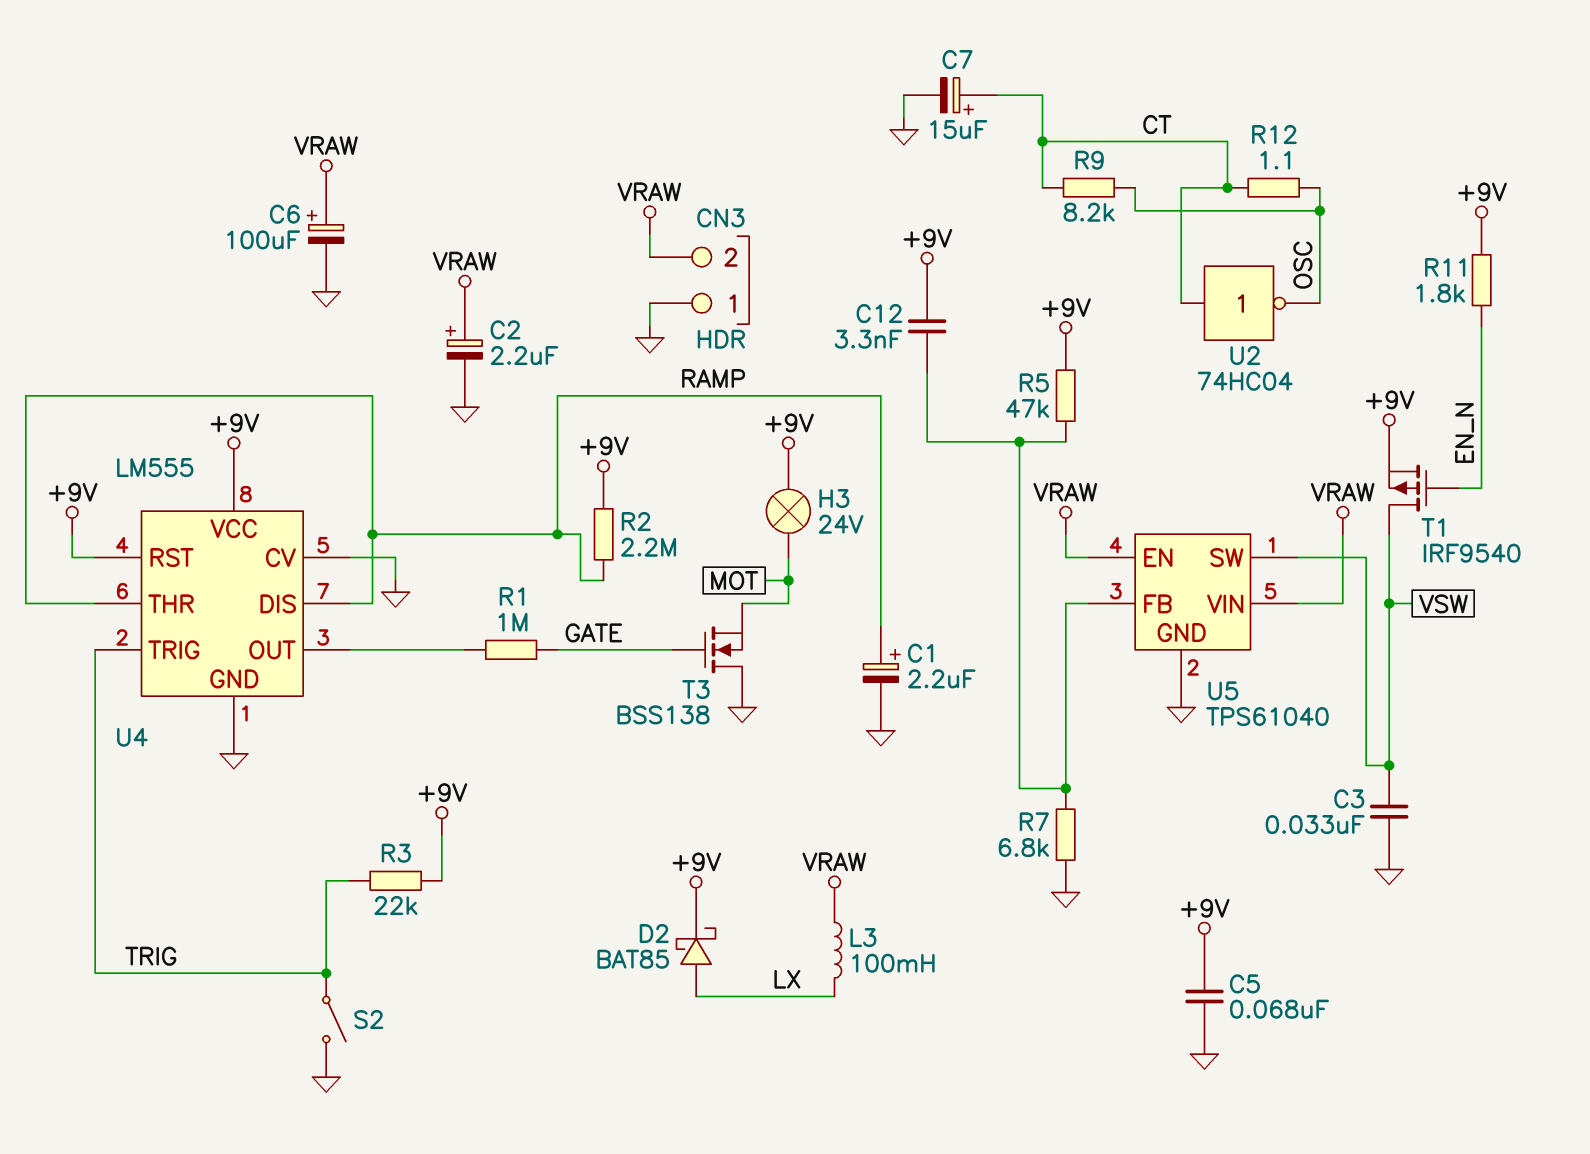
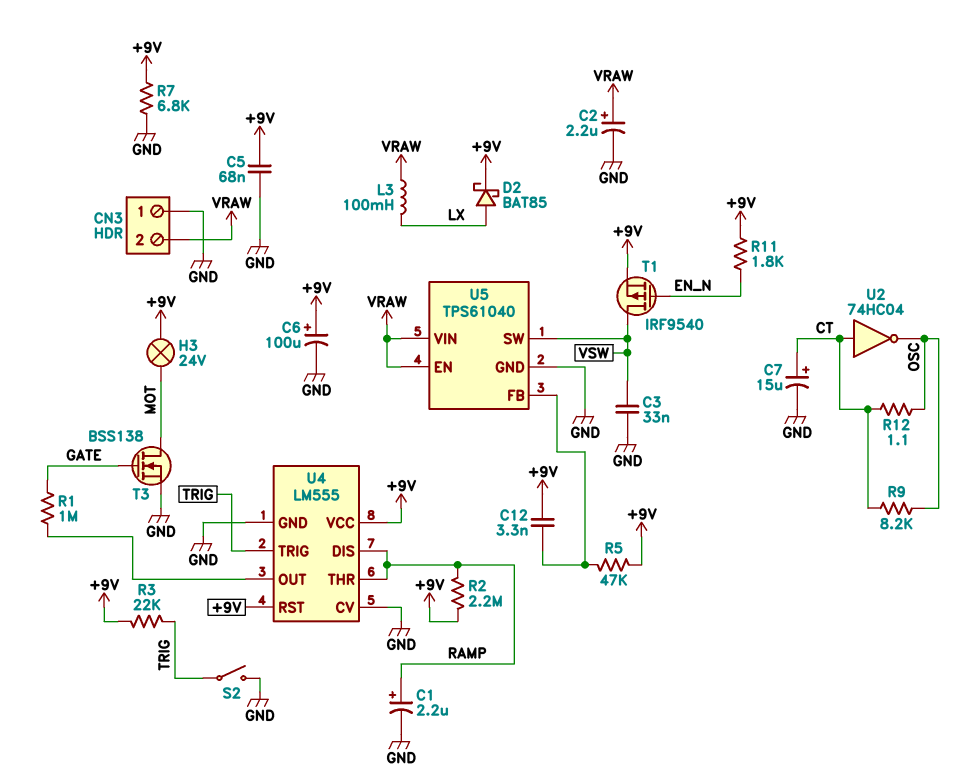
C6: 100uF (plus VRAW, minus GND) -> 100uF (plus +9V, minus GND)
R7: 6.8k (GND, U5/FB) -> 6.8k (+9V, GND)
T3: NMOS BSS138 (G GATE, D GND, S MOT) -> NMOS BSS138 (G GATE, D MOT, S GND)

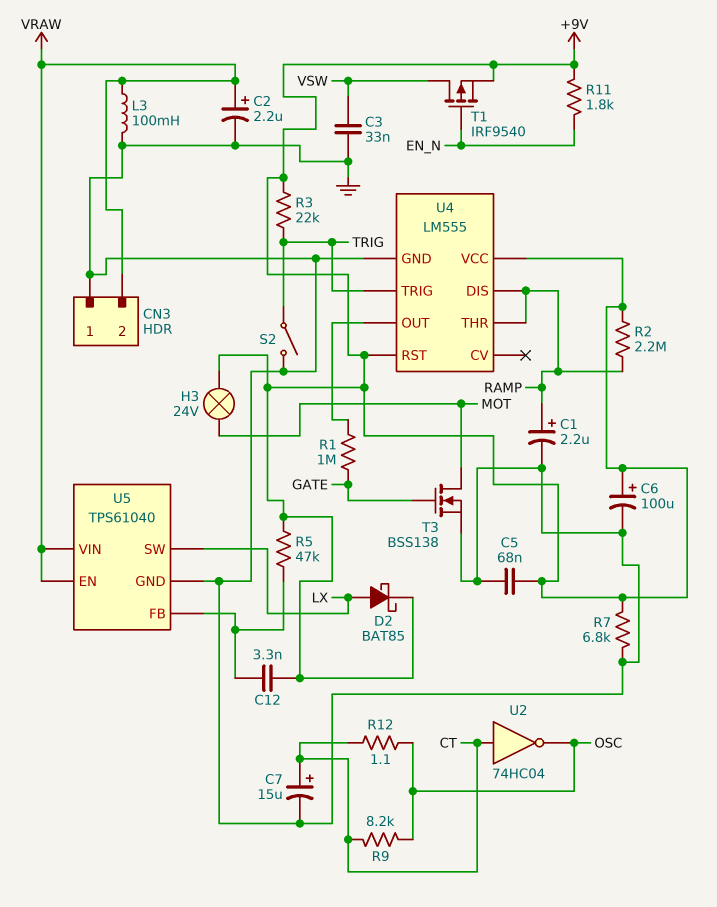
L3: 100mH (LX, VRAW) -> 100mH (GND, VRAW)
U4 pin CV: GND -> none
U5 pin SW: VSW -> LX

